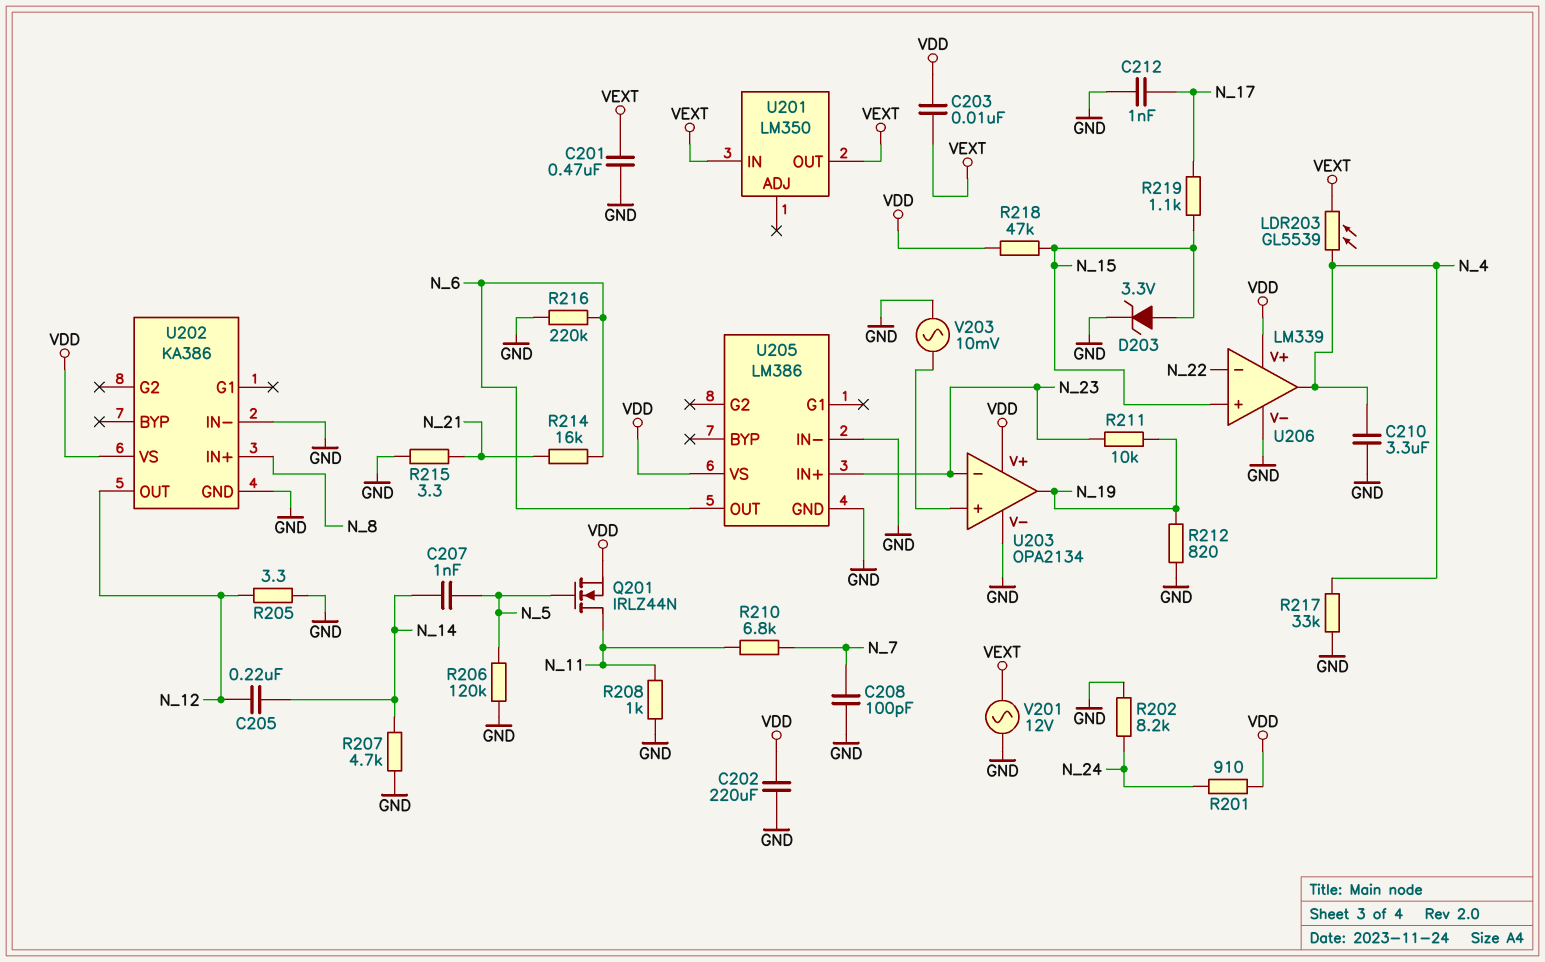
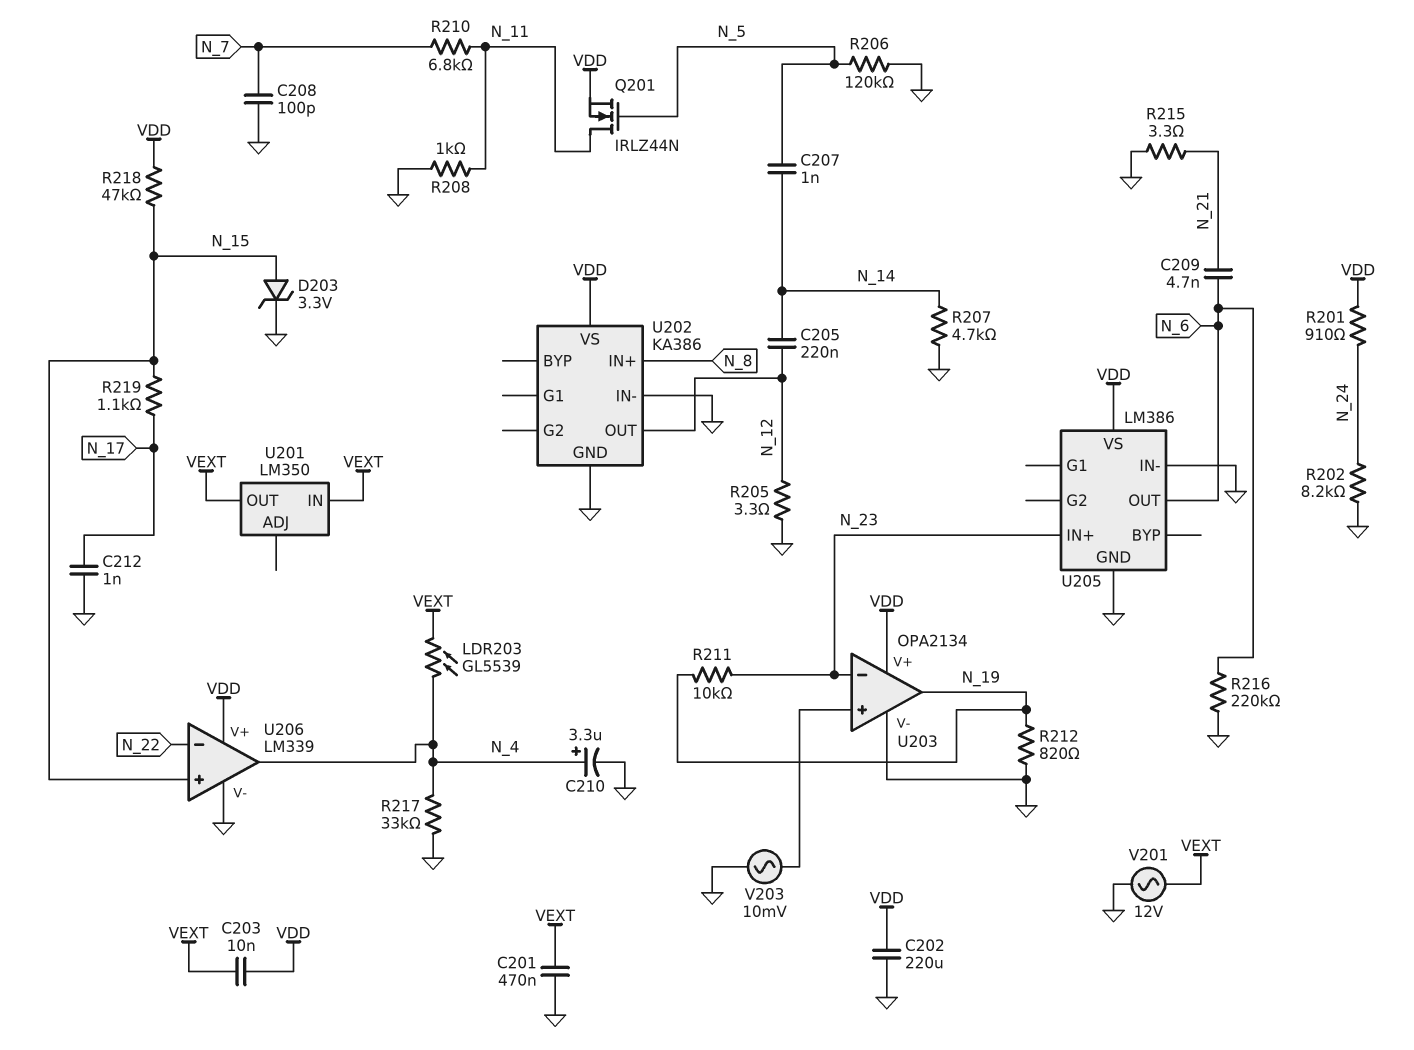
C209: none -> 4.7nF (N_6, N_21)
C210: 3.3uF (GND, N_4) -> 3.3uF (plus N_4, minus GND)
R214: 16k (N_6, N_21) -> none

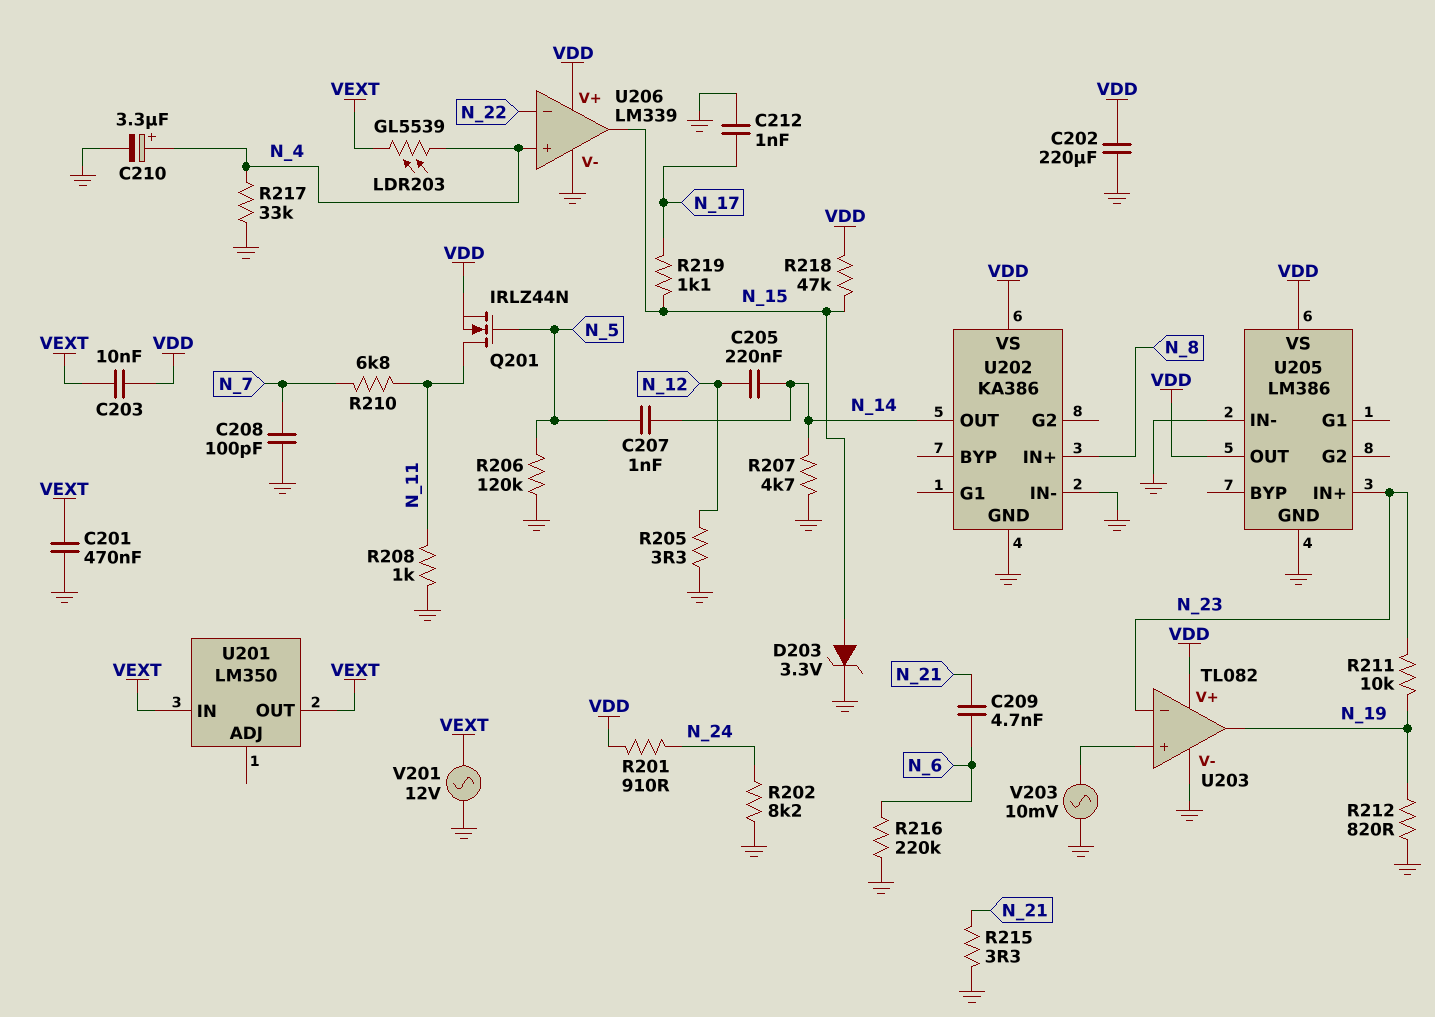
U202 pin OUT: N_12 -> N_14
U203: OPA2134 -> TL082
U205 pin OUT: N_6 -> VDD
U206 pin in+: N_15 -> N_4
U206 pin out: N_4 -> N_15

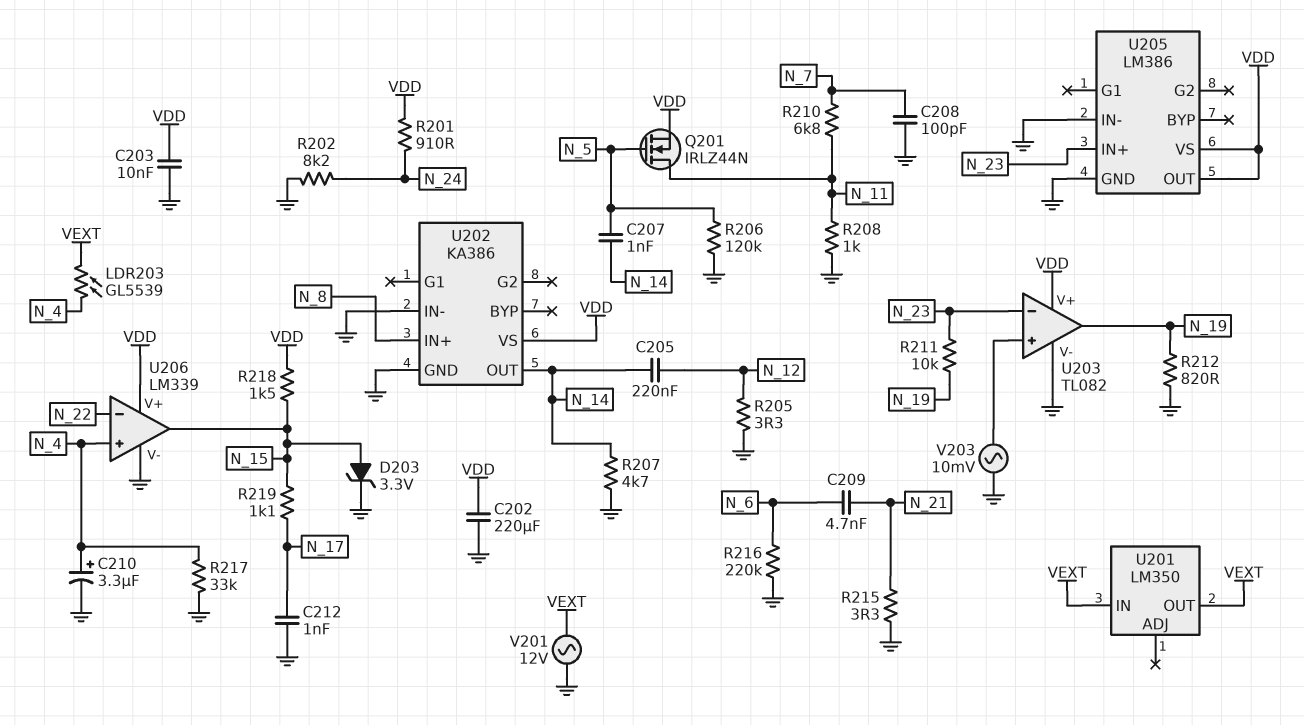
C201: 470nF (GND, VEXT) -> none
C203: 10nF (VDD, VEXT) -> 10nF (GND, VDD)
R218: 47k (N_15, VDD) -> 1.5k (N_15, VDD)

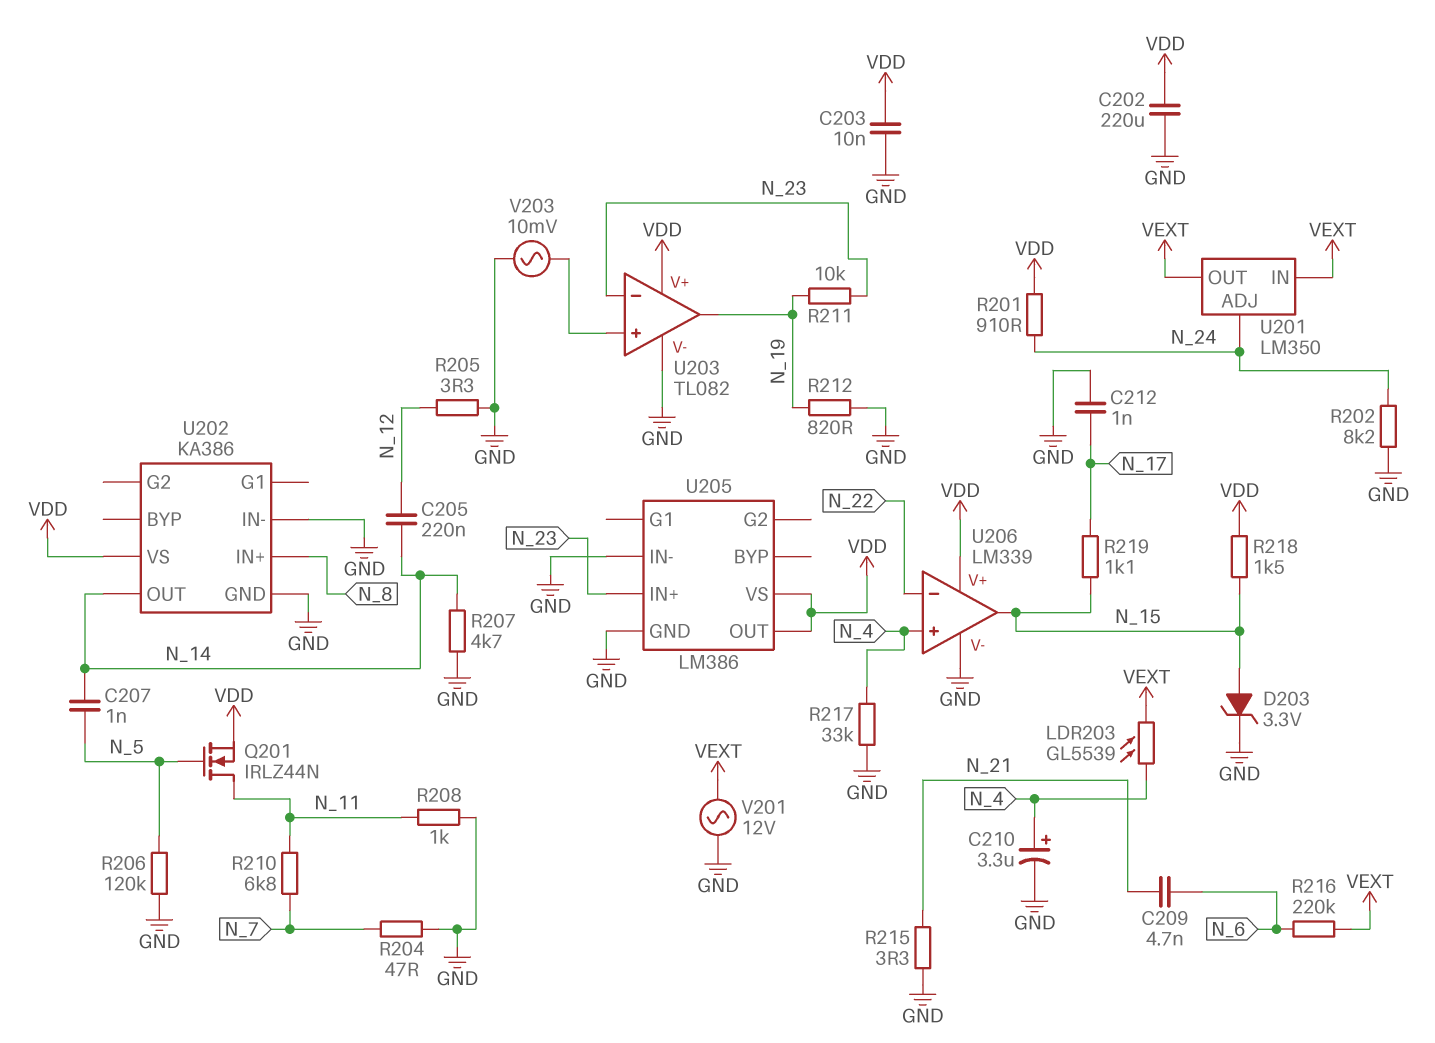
C208: 100pF (GND, N_7) -> none
R204: none -> 47 (GND, N_7)
R216: 220k (GND, N_6) -> 220k (N_6, VEXT)
U201 pin ADJ: none -> N_24

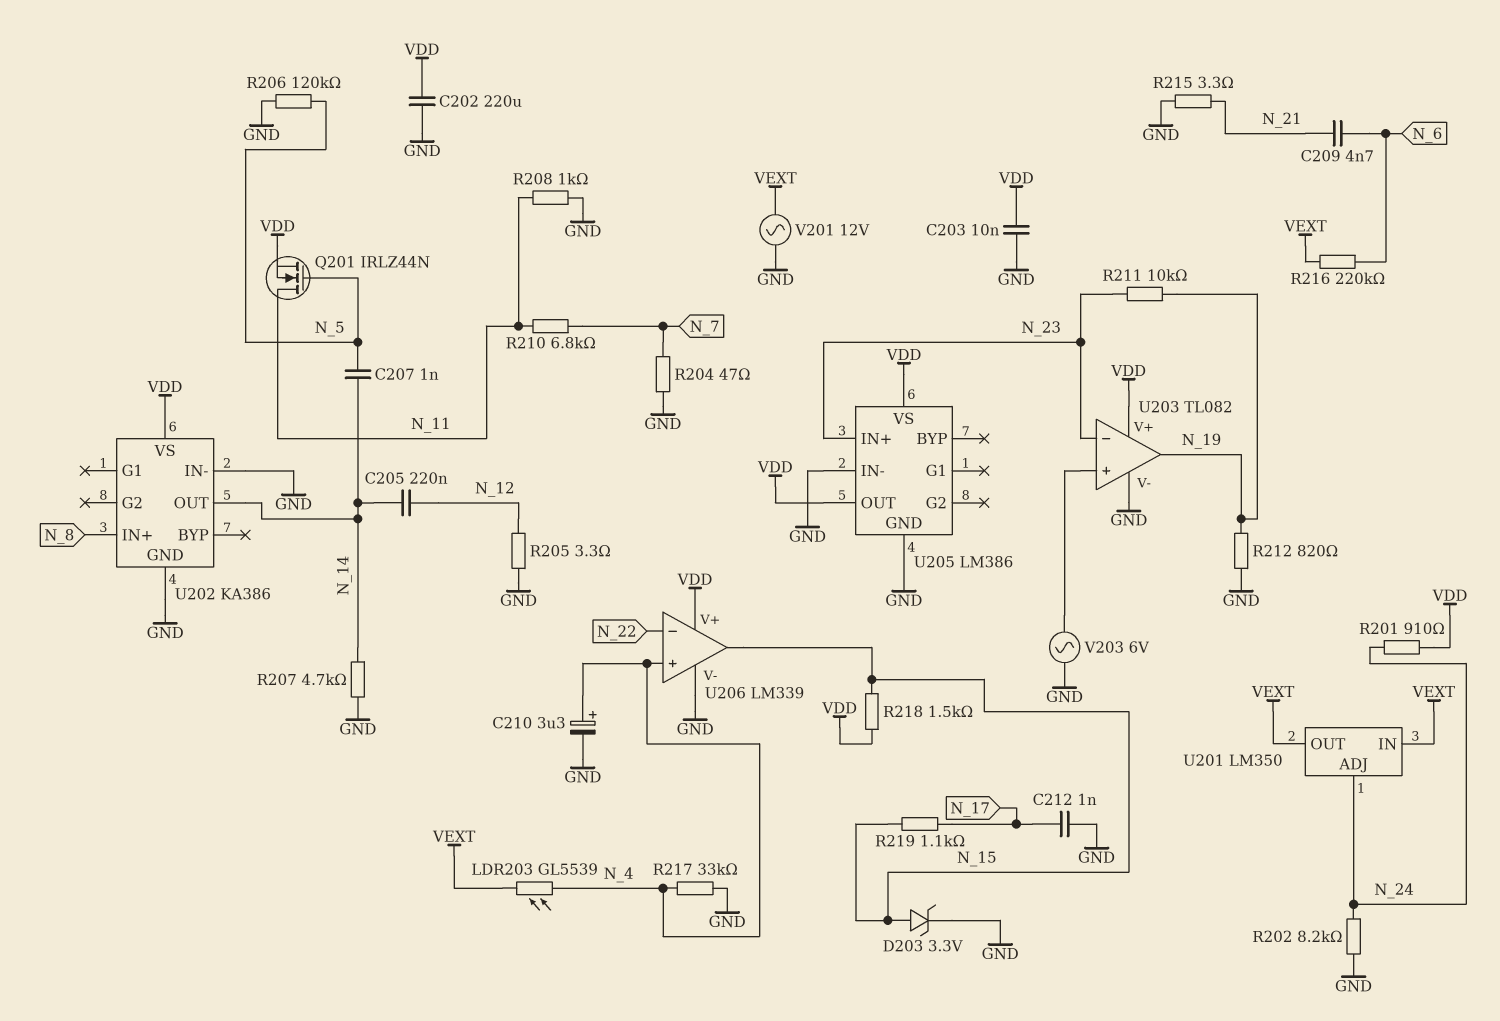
V203: AC 10mV (GND, U203/in+) -> AC 6V (GND, U203/in+)

